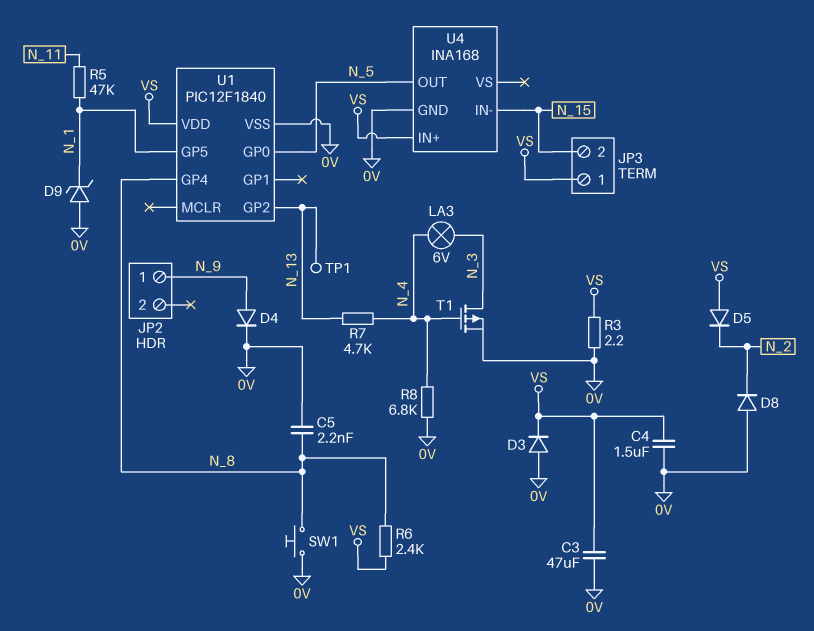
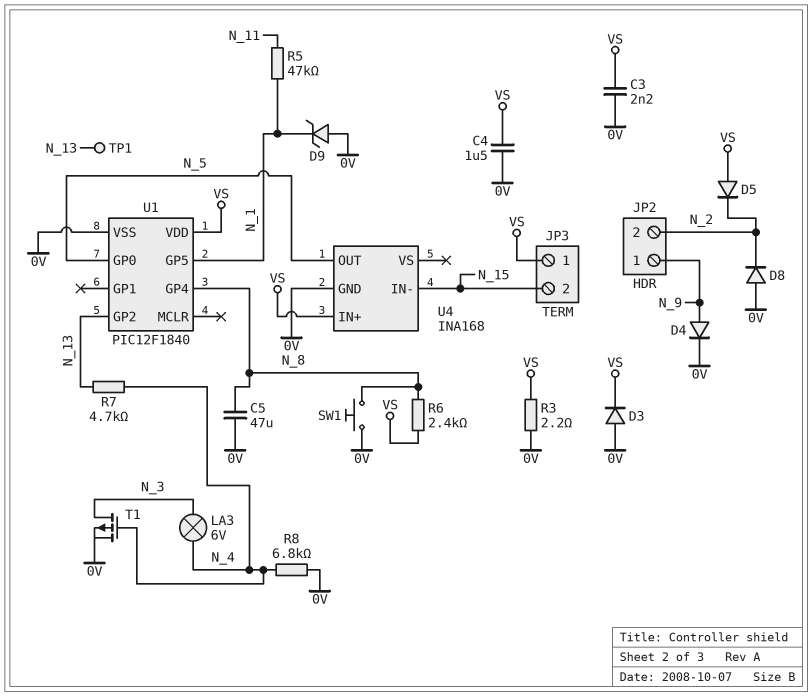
C3: 47uF (0V, VS) -> 2.2nF (0V, VS)
C5: 2.2nF (0V, N_8) -> 47uF (0V, N_8)
JP2 pin 2: none -> N_2

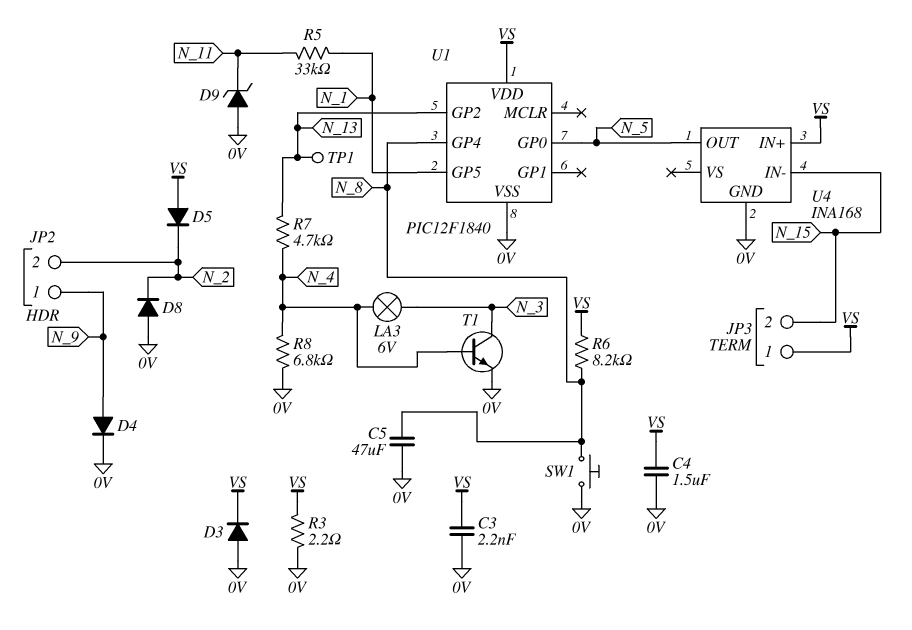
D9: zener (A 0V, K N_1) -> zener (A 0V, K N_11)
R5: 47k (N_1, N_11) -> 33k (N_1, N_11)
R6: 2.4k (N_8, VS) -> 8.2k (N_8, VS)
T1: PMOS (G N_4, D N_3, S 0V) -> NPN (B N_4, C N_3, E 0V)

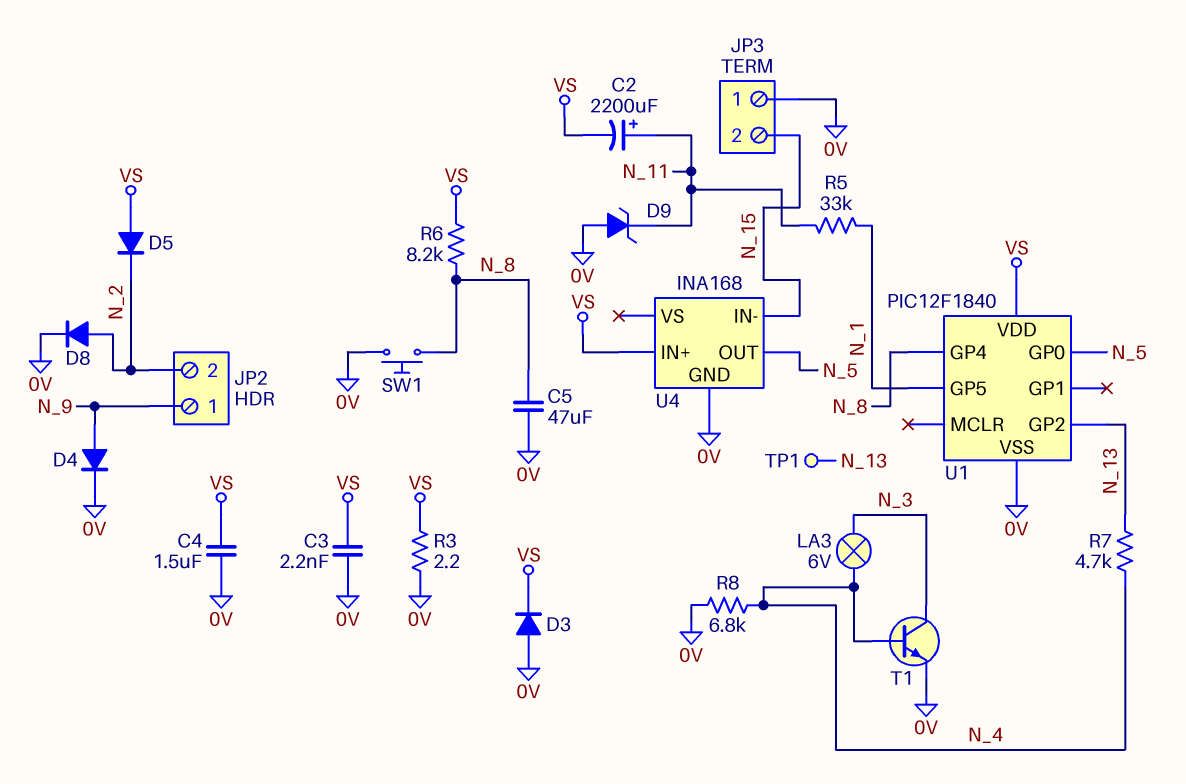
C2: none -> 2200uF (plus N_11, minus VS)
D8: diode (A 0V, K N_2) -> diode (A N_2, K 0V)
JP3 pin 1: VS -> 0V

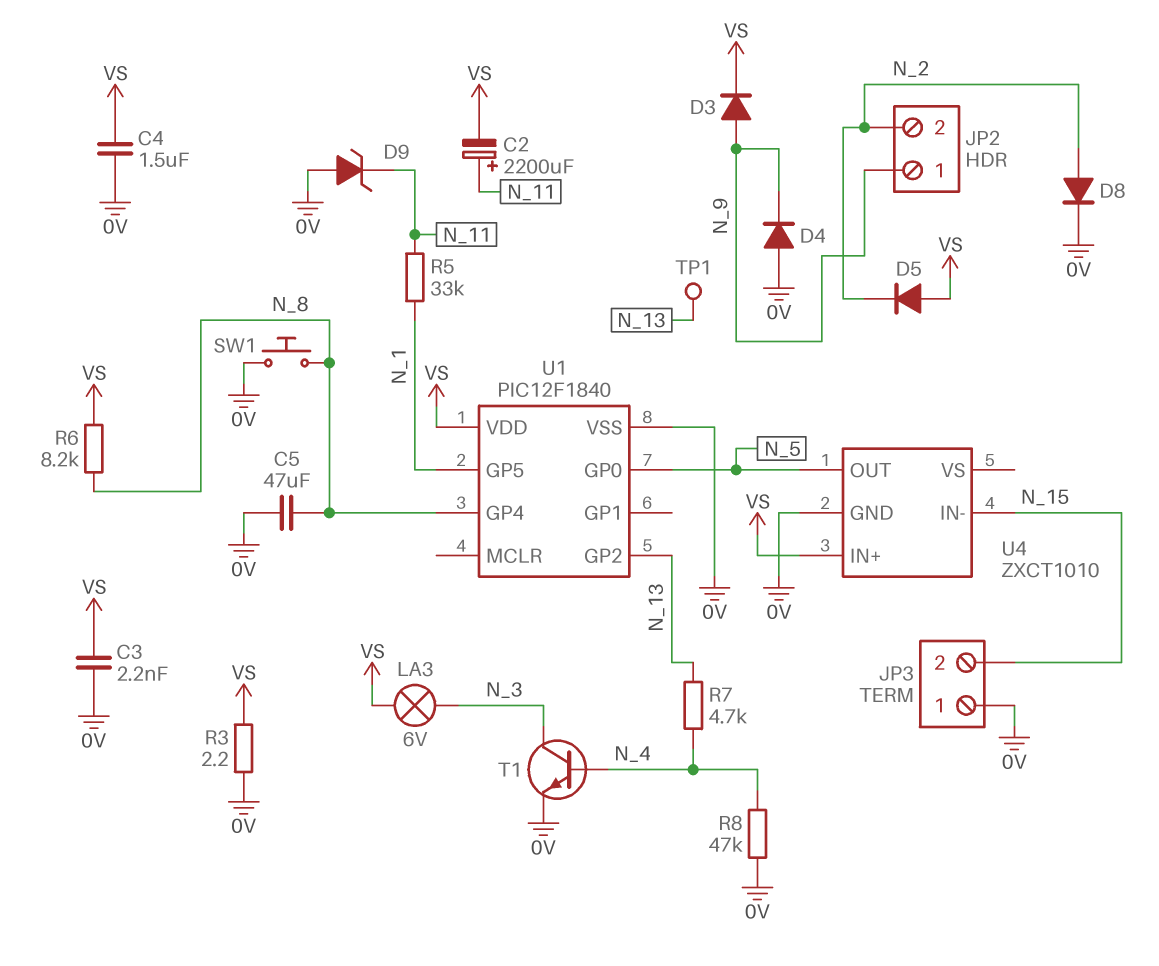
D3: diode (A 0V, K VS) -> diode (A N_9, K VS)
D4: diode (A N_9, K 0V) -> diode (A 0V, K N_9)
LA3: lamp 6V (N_3, N_4) -> lamp 6V (N_3, VS)
R8: 6.8k (0V, N_4) -> 47k (0V, N_4)
U4: INA168 -> ZXCT1010

